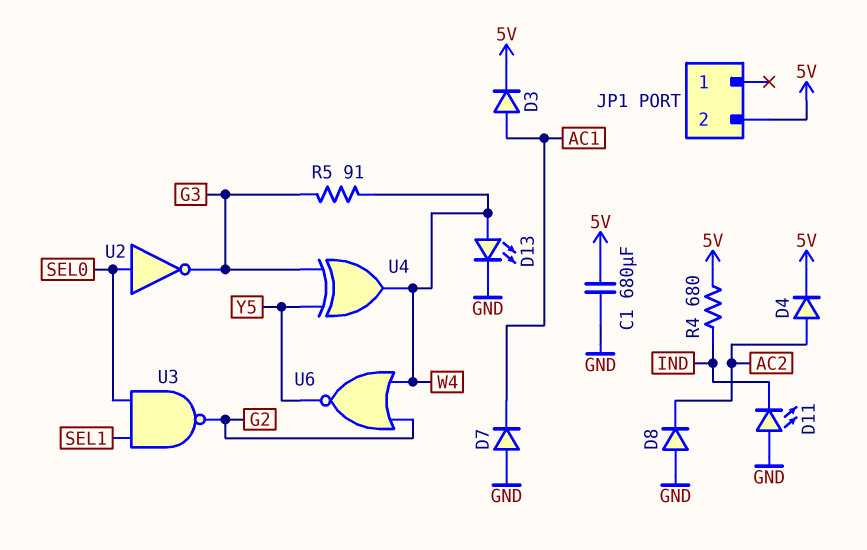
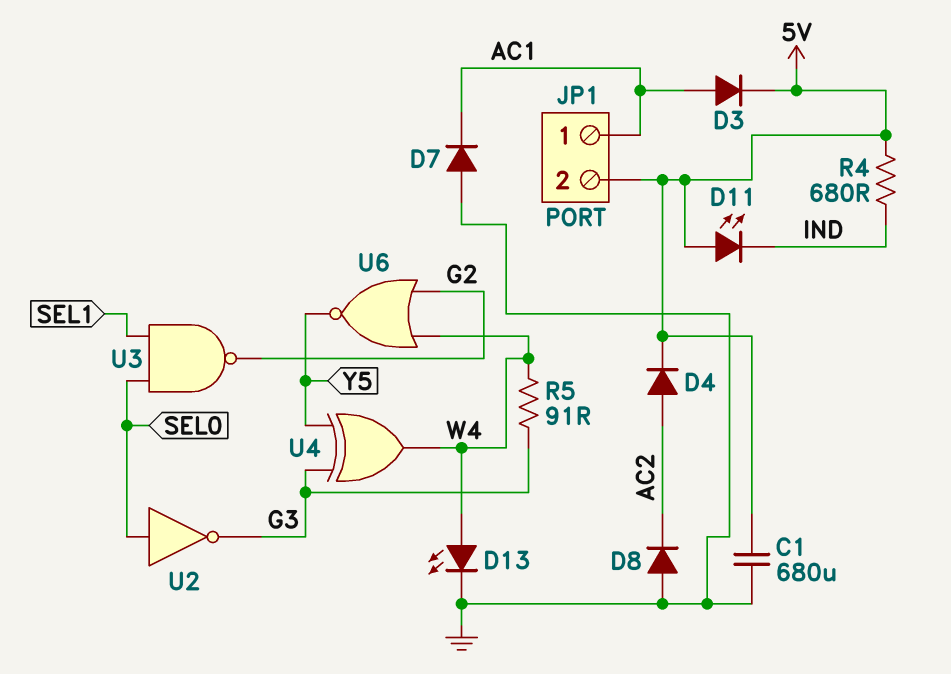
D11: LED (A GND, K IND) -> LED (A 5V, K IND)
JP1 pin 1: none -> AC1

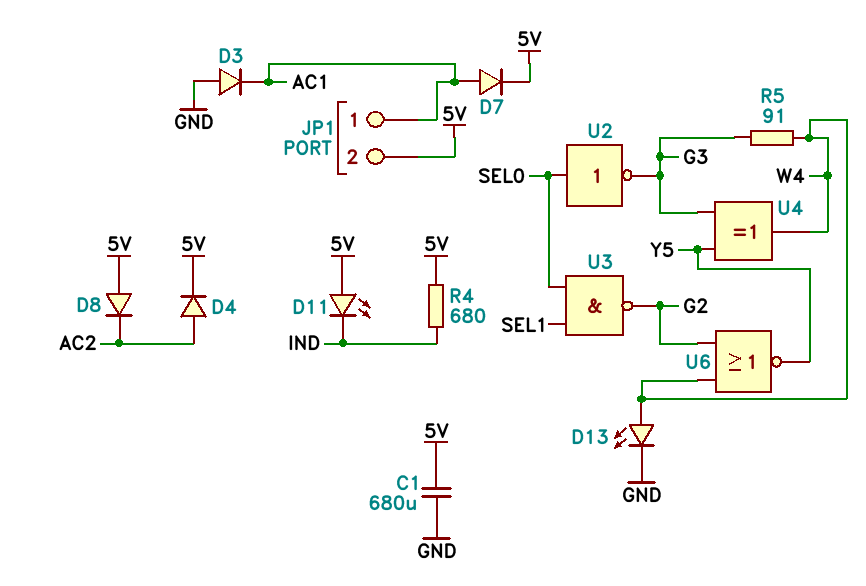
D3: diode (A AC1, K 5V) -> diode (A GND, K AC1)
D7: diode (A GND, K AC1) -> diode (A AC1, K 5V)
D8: diode (A GND, K AC2) -> diode (A 5V, K AC2)

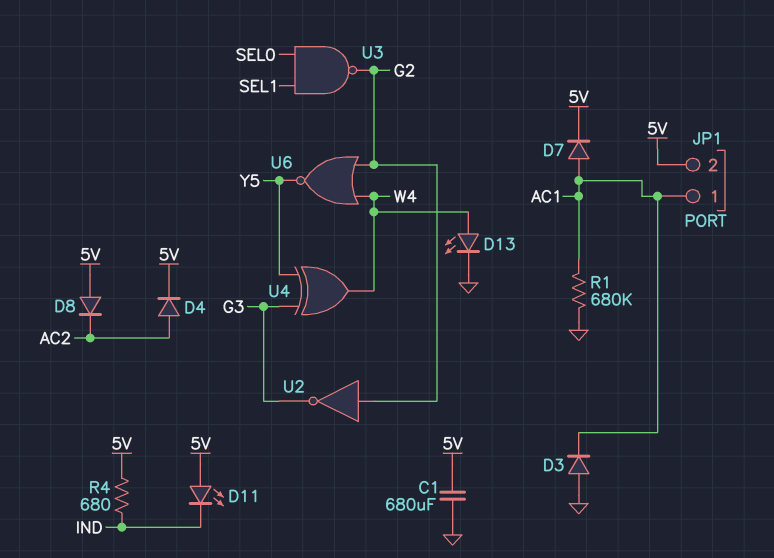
R1: none -> 680k (AC1, GND)
R5: 91 (G3, W4) -> none
U2: NOT (in SEL0, out G3) -> NOT (in G2, out G3)

